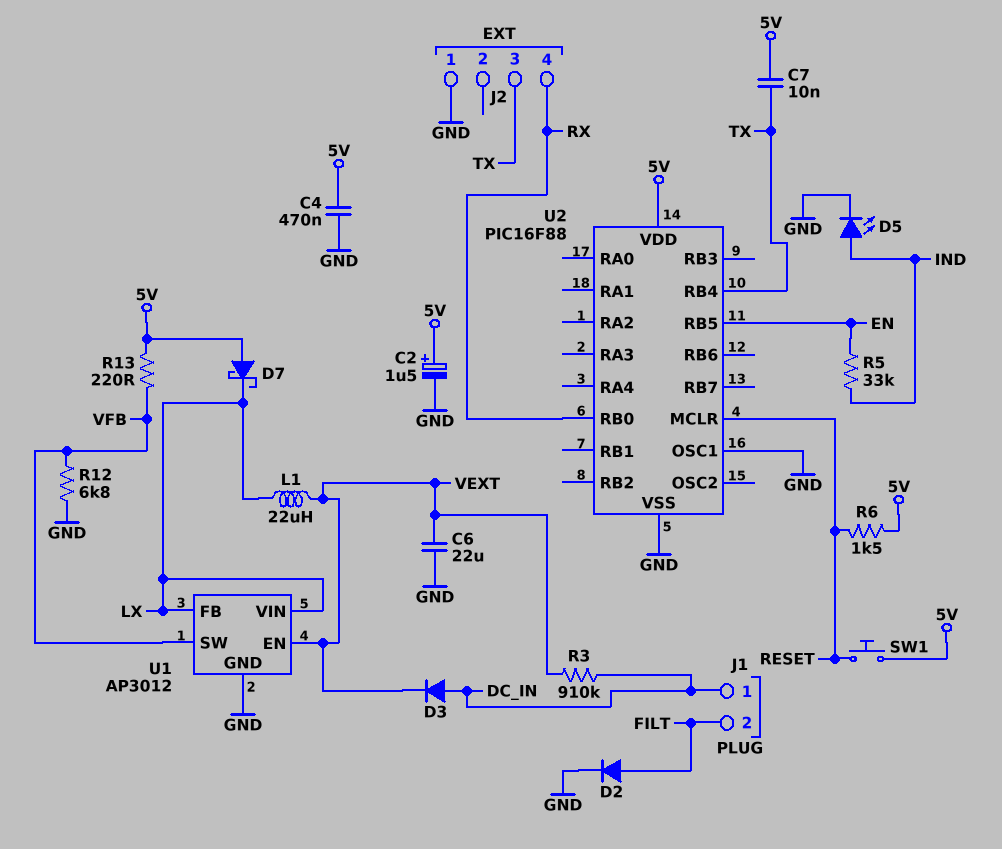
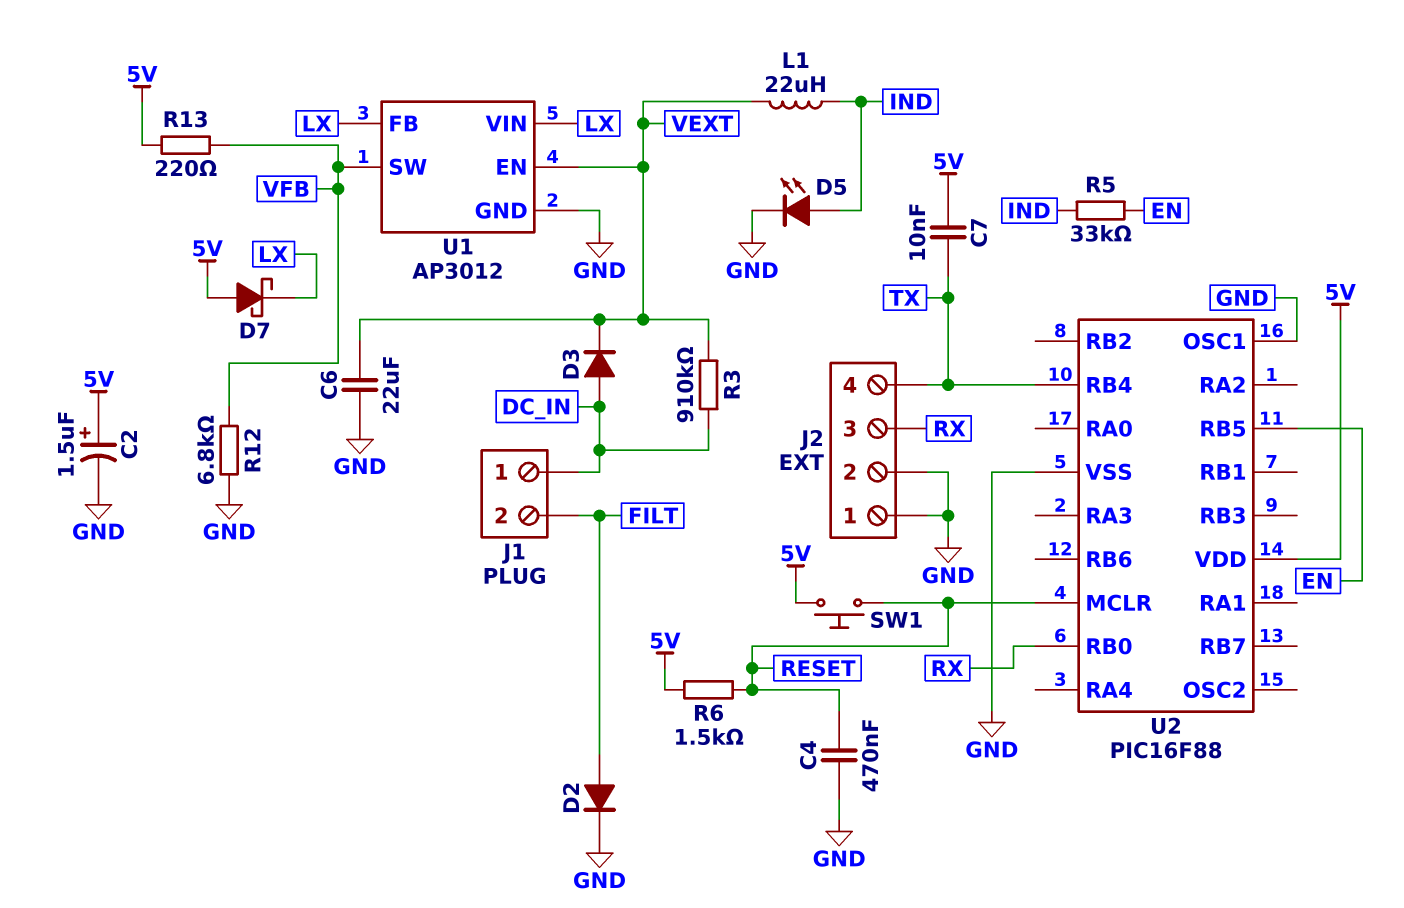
C4: 470nF (5V, GND) -> 470nF (GND, RESET)
J2 pin 2: none -> GND
J2 pin 3: TX -> RX
J2 pin 4: RX -> TX
L1: 22uH (LX, VEXT) -> 22uH (IND, VEXT)

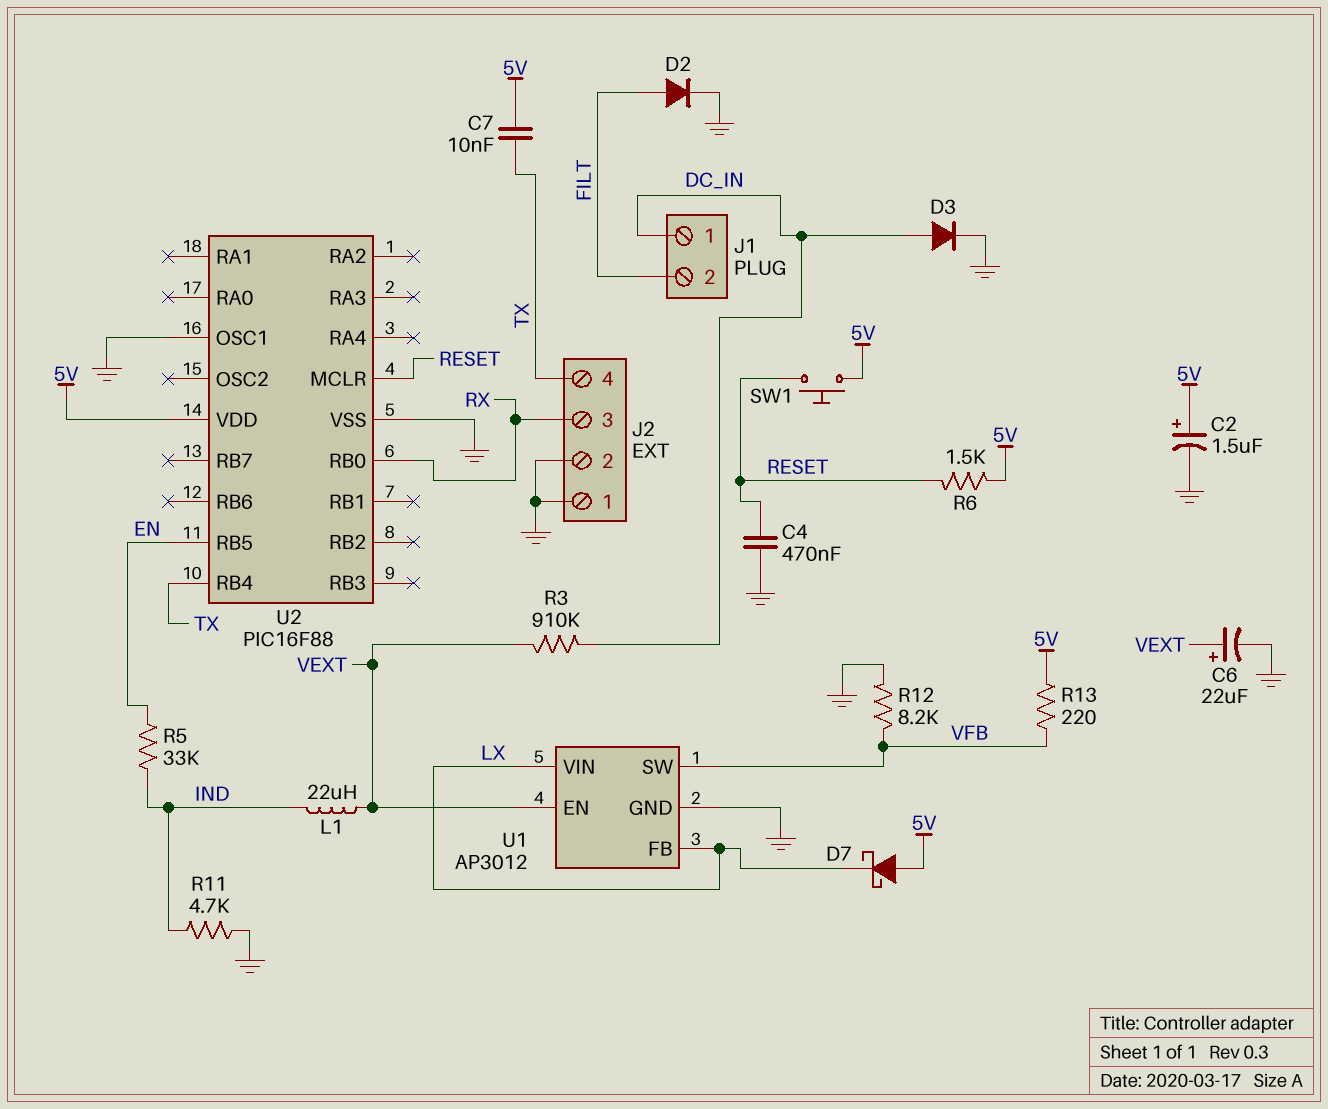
C6: 22uF (GND, VEXT) -> 22uF (plus VEXT, minus GND)
D3: diode (A DC_IN, K VEXT) -> diode (A DC_IN, K GND)
D5: LED (A IND, K GND) -> none
R11: none -> 4.7k (GND, IND)
R12: 6.8k (GND, VFB) -> 8.2k (GND, VFB)

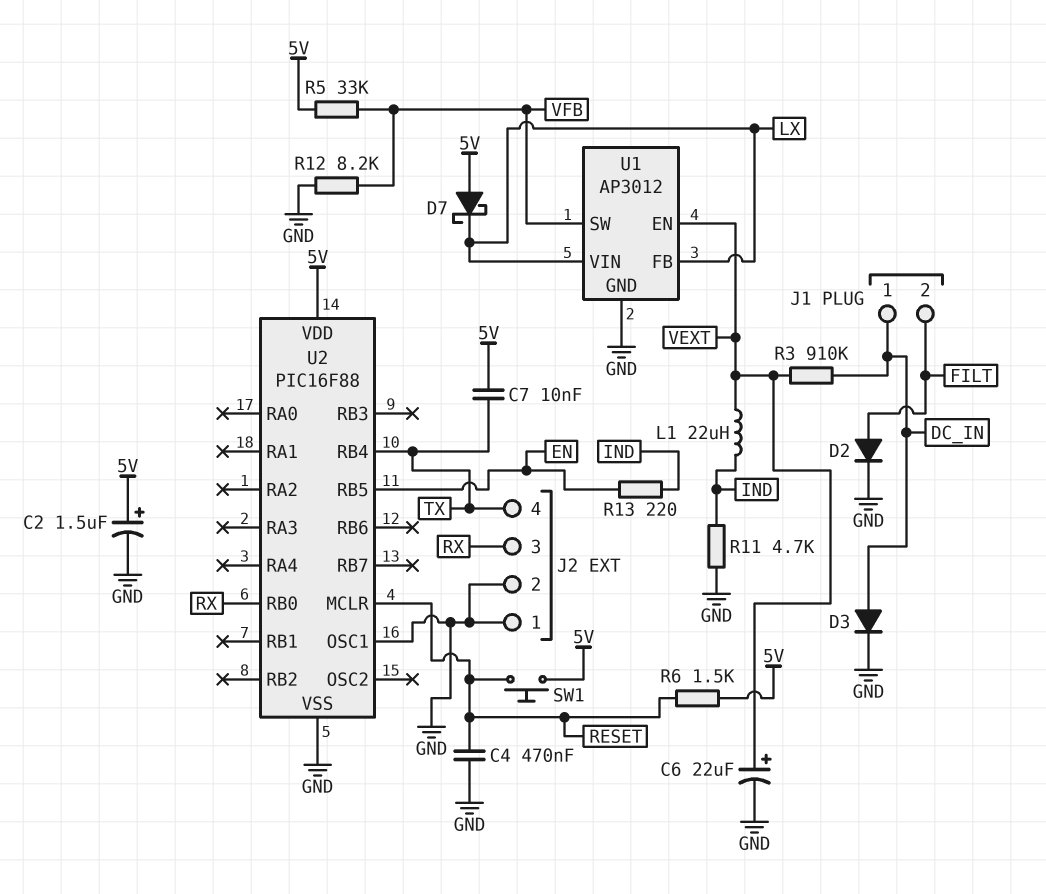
R5: 33k (EN, IND) -> 33k (5V, VFB)
R13: 220 (5V, VFB) -> 220 (EN, IND)

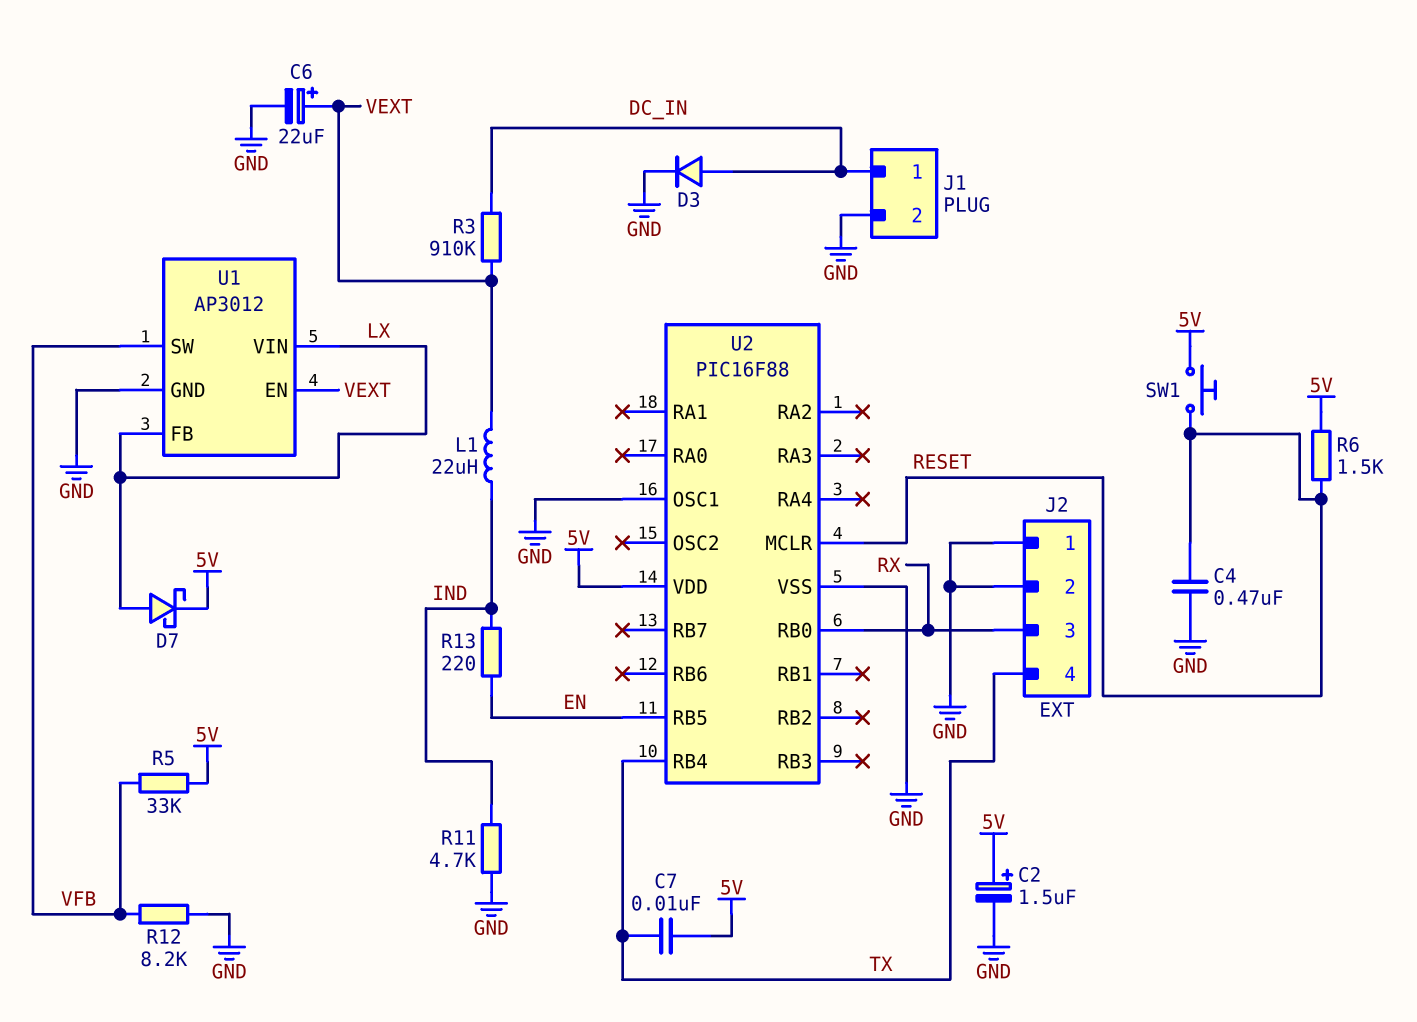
D2: diode (A FILT, K GND) -> none
D7: schottky (A 5V, K LX) -> schottky (A LX, K 5V)
J1 pin 2: FILT -> GND

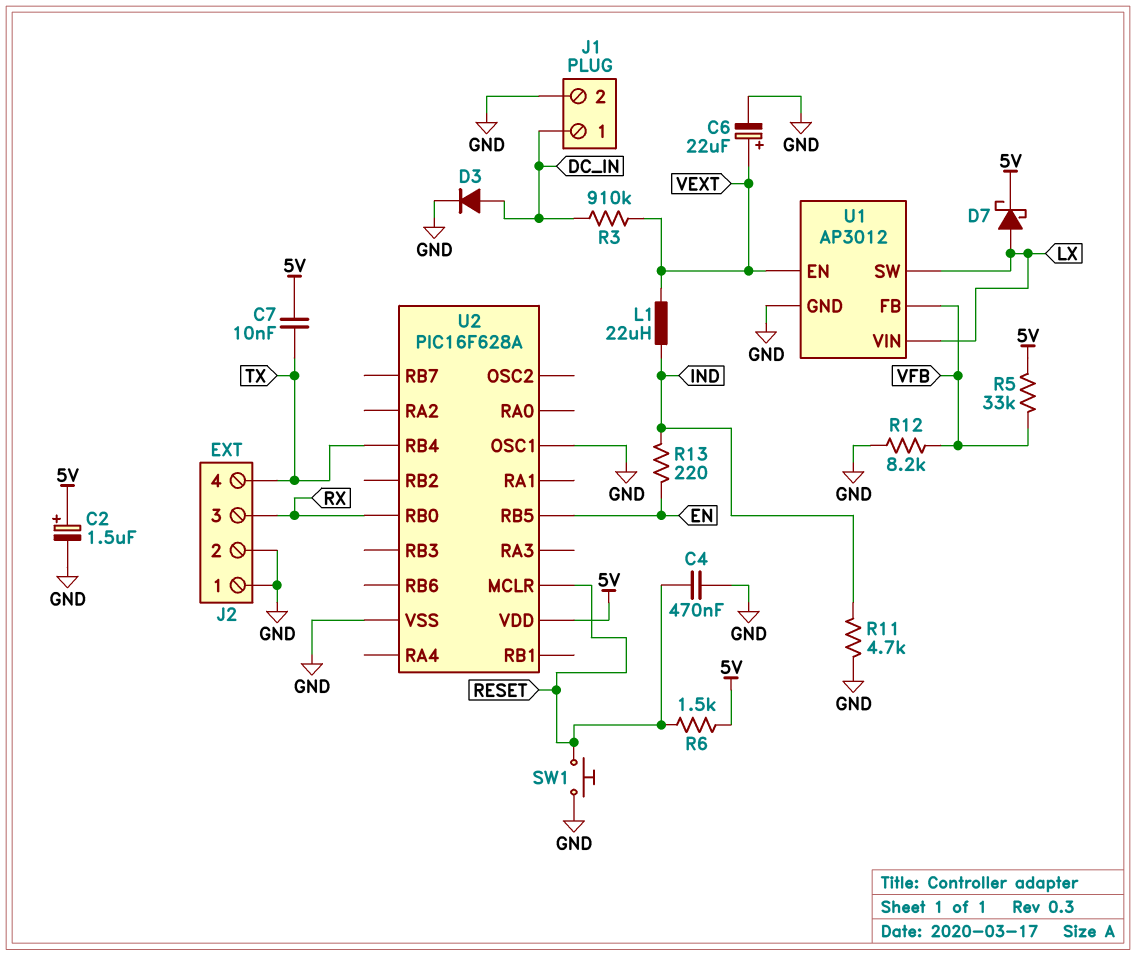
SW1: button (5V, RESET) -> button (GND, RESET)
U1 pin FB: LX -> VFB
U1 pin SW: VFB -> LX
U2: PIC16F88 -> PIC16F628A

